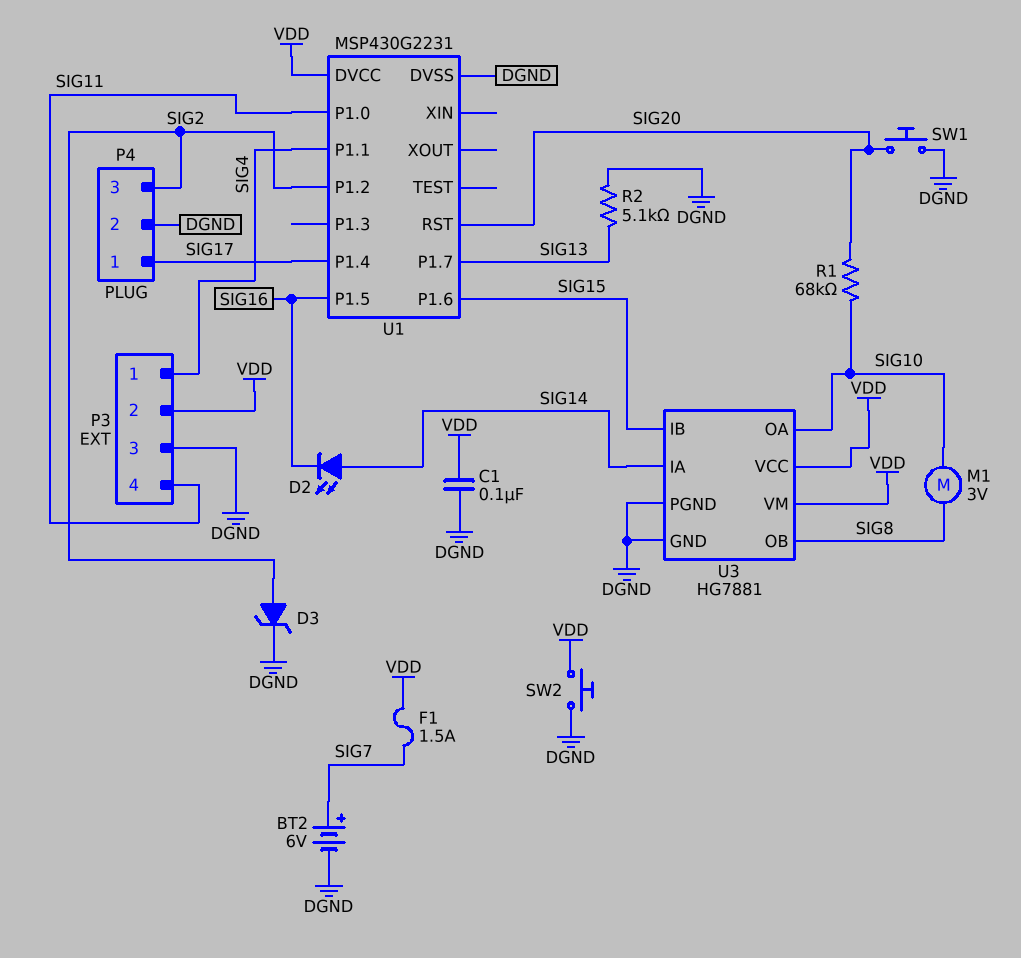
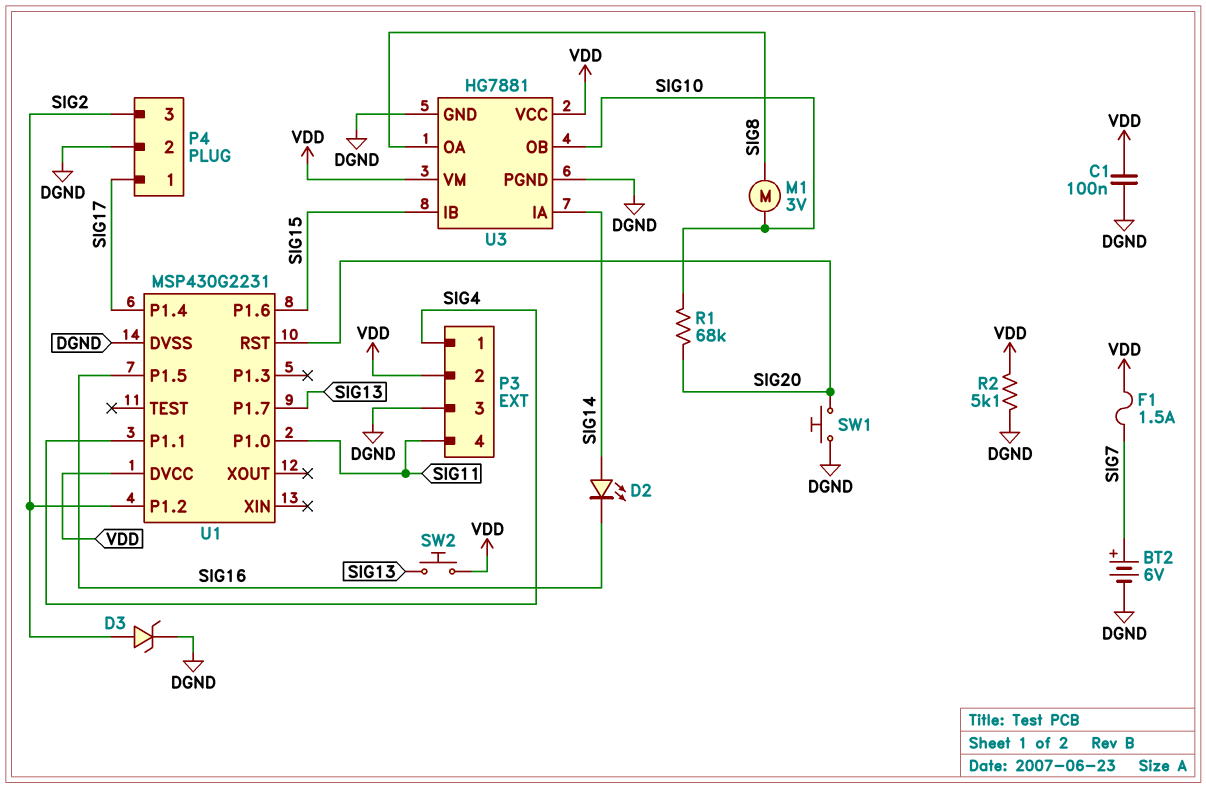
R2: 5.1k (DGND, SIG13) -> 5.1k (DGND, VDD)
SW2: button (DGND, VDD) -> button (SIG13, VDD)
U3 pin OA: SIG10 -> SIG8
U3 pin OB: SIG8 -> SIG10

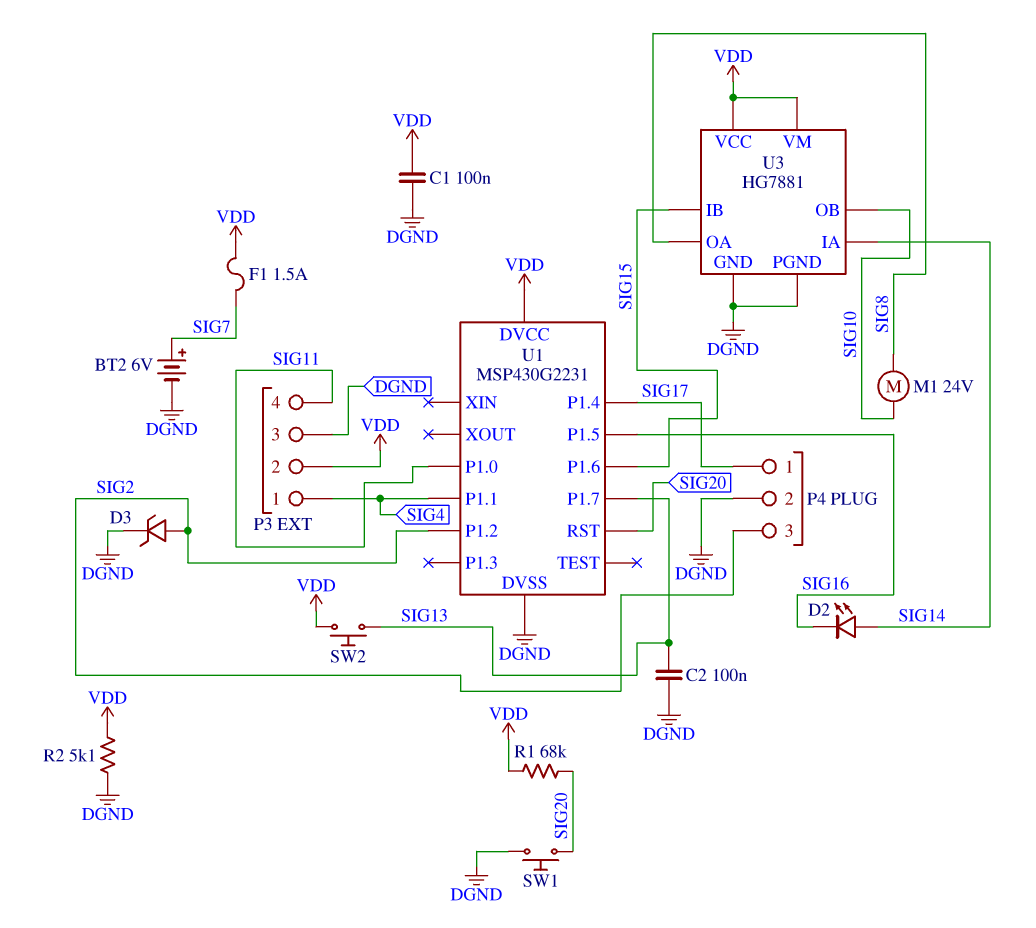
C2: none -> 100nF (DGND, SIG13)
M1: motor 3V (SIG8, SIG10) -> motor 24V (SIG8, SIG10)
R1: 68k (SIG10, SIG20) -> 68k (SIG20, VDD)

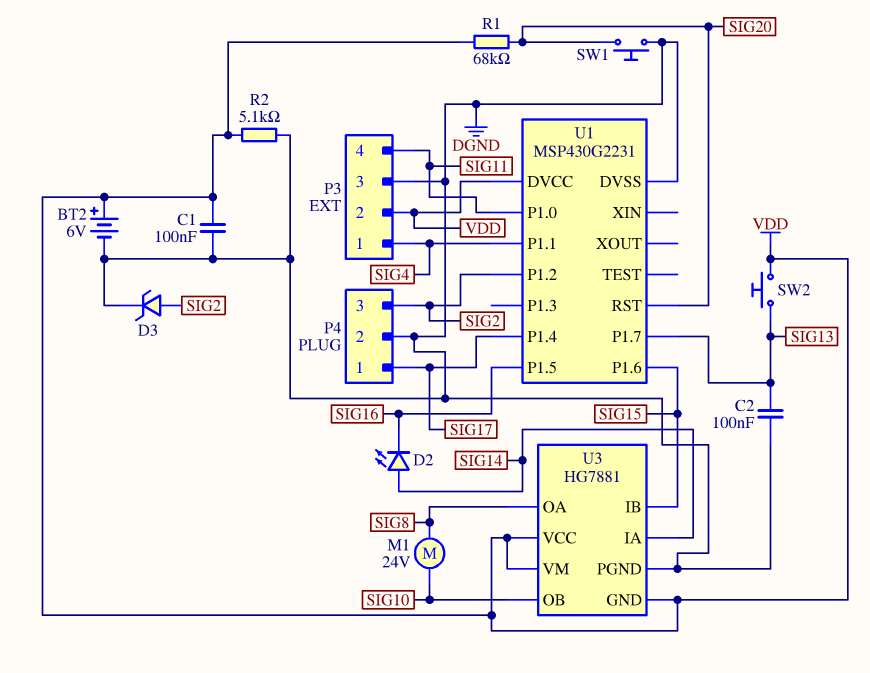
BT2: 6V (plus SIG7, minus DGND) -> 6V (plus VDD, minus DGND)
F1: 1.5A (SIG7, VDD) -> none
U3 pin GND: DGND -> VDD

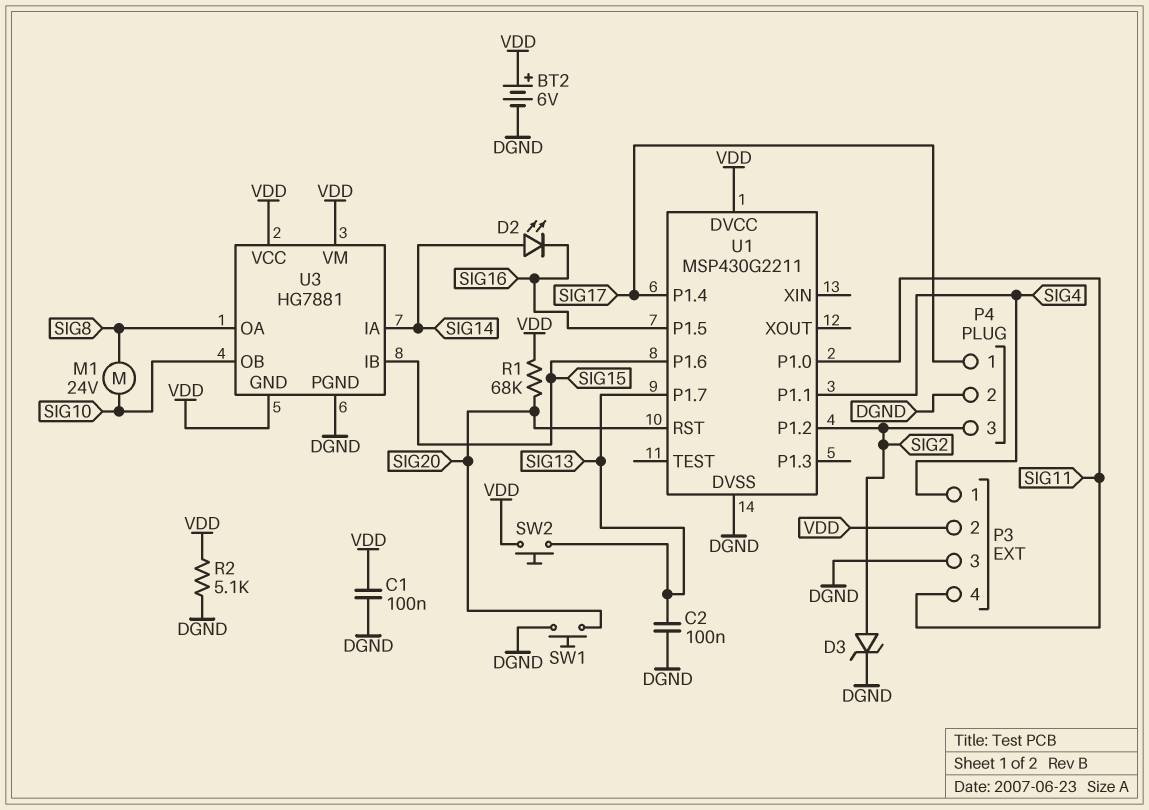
U1: MSP430G2231 -> MSP430G2211

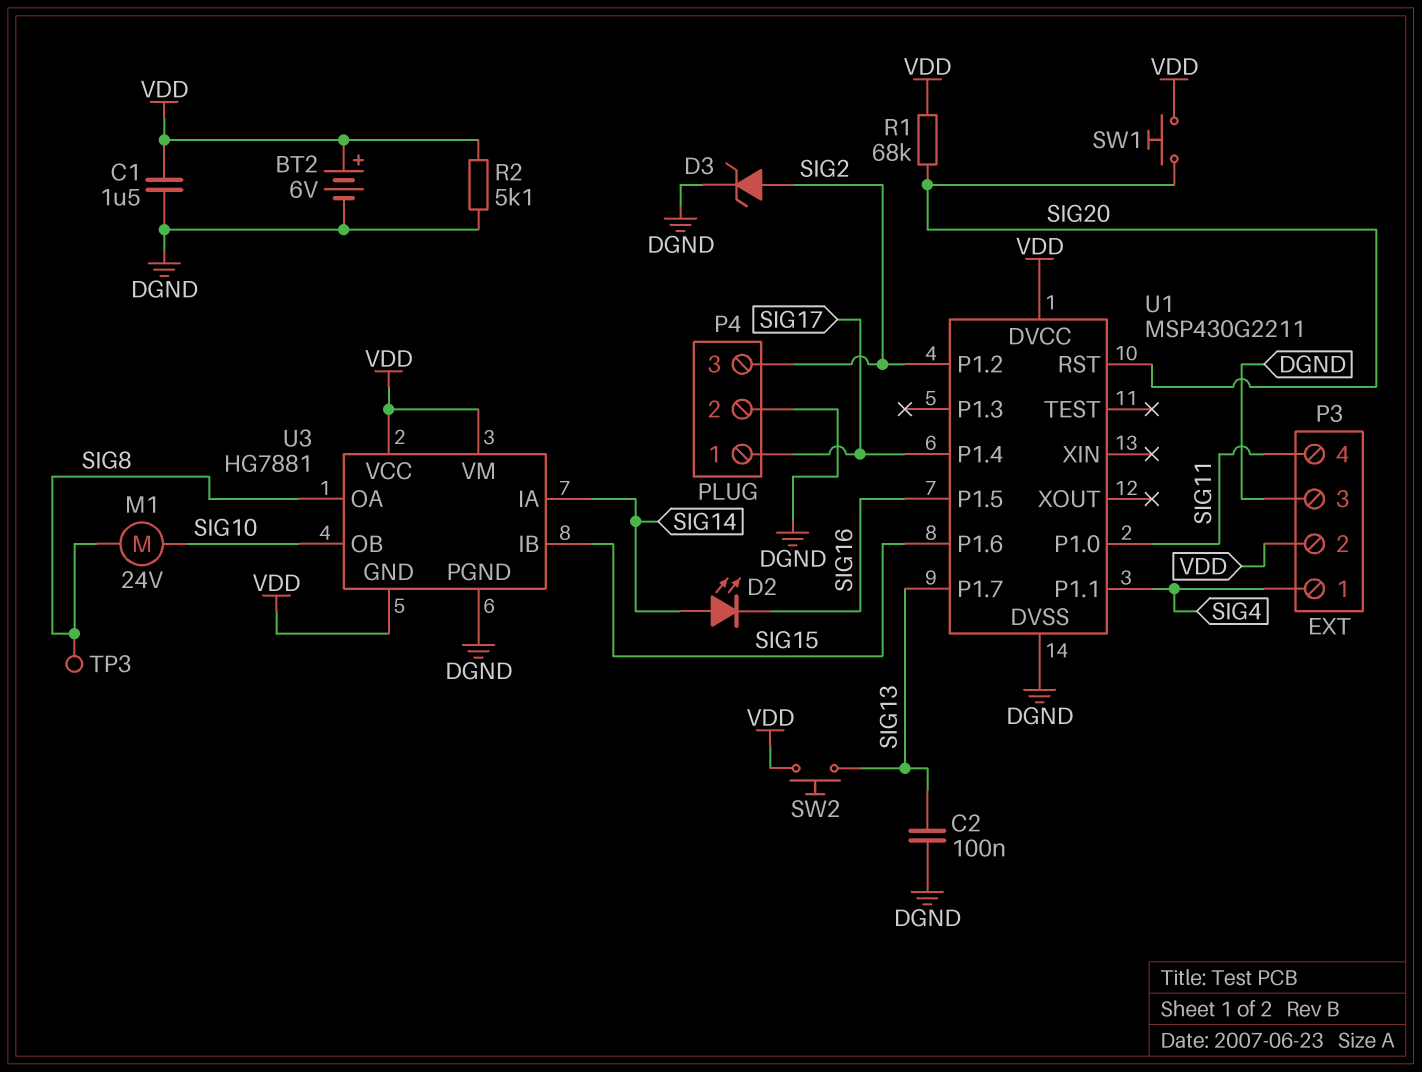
C1: 100nF (DGND, VDD) -> 1.5uF (DGND, VDD)
SW1: button (DGND, SIG20) -> button (SIG20, VDD)
TP3: none -> test point (SIG8)

